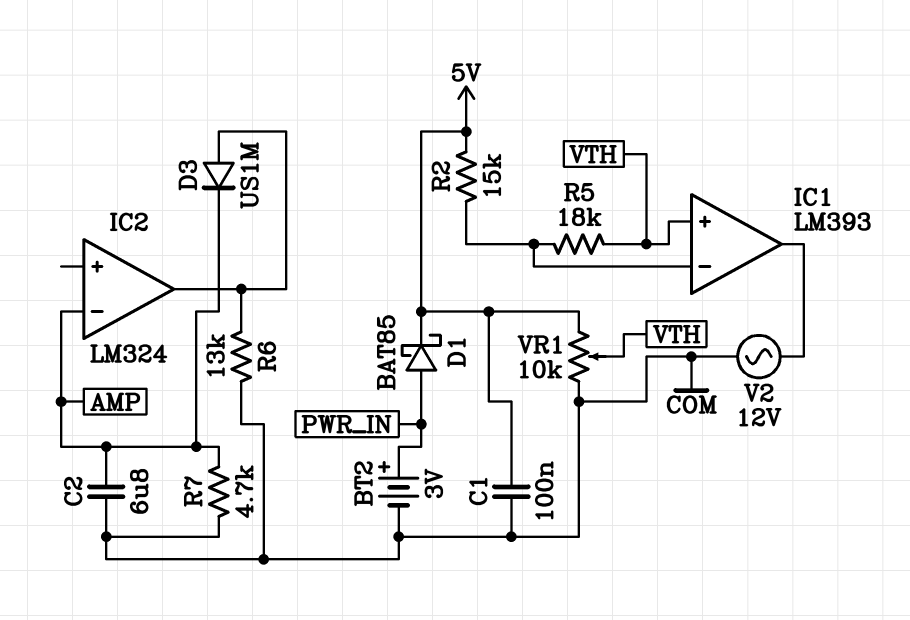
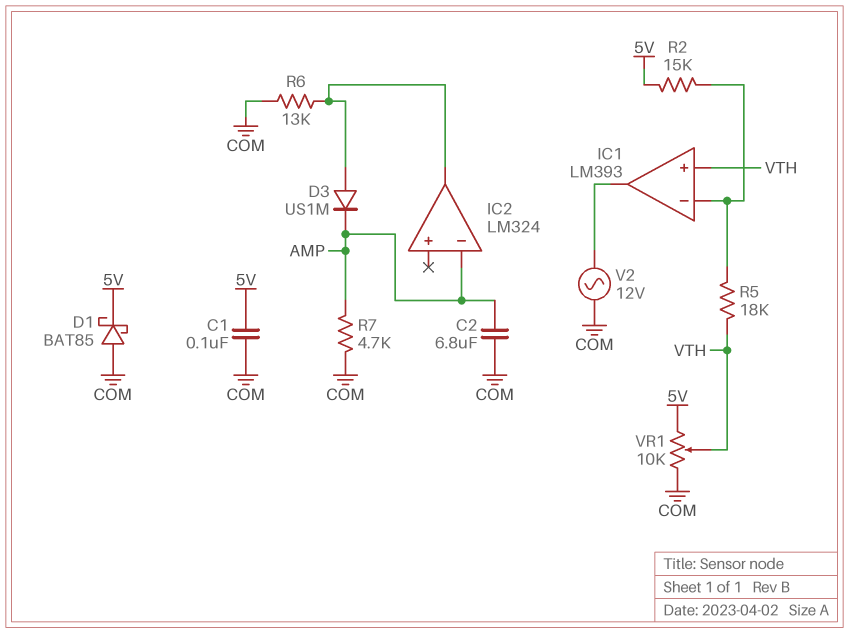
BT2: 3V (plus PWR_IN, minus COM) -> none
D1: schottky BAT85 (A PWR_IN, K 5V) -> schottky BAT85 (A COM, K 5V)

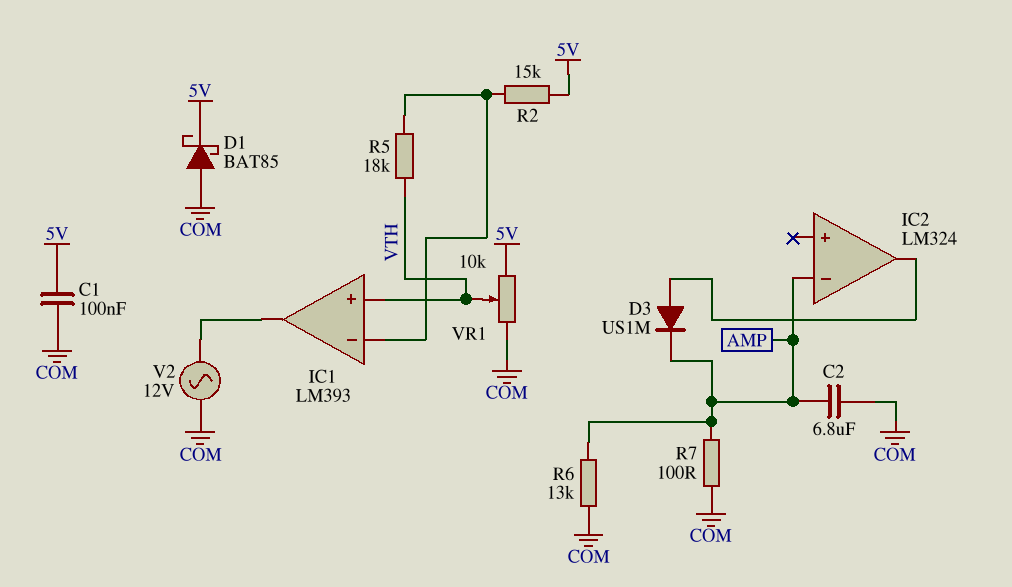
R6: 13k (COM, IC2/out) -> 13k (AMP, COM)
R7: 4.7k (AMP, COM) -> 100 (AMP, COM)

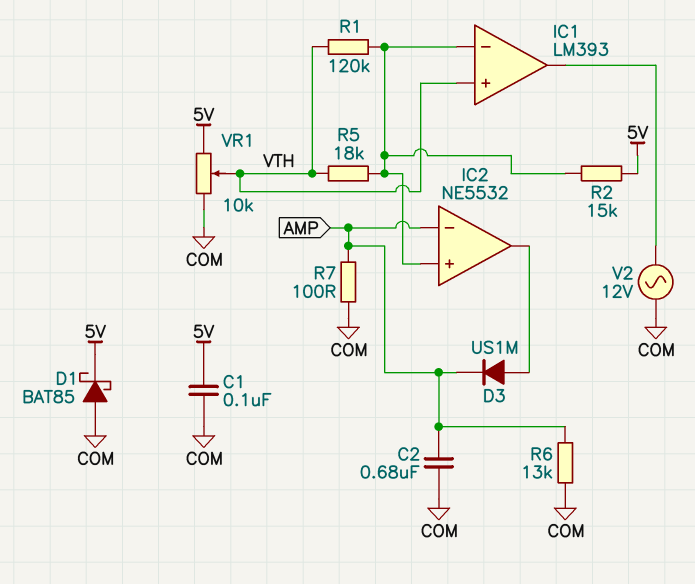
C2: 6.8uF (AMP, COM) -> 680nF (AMP, COM)
IC2: LM324 -> NE5532
IC2 pin in+: none -> IC1/in-
R1: none -> 120k (IC1/in-, VTH)

